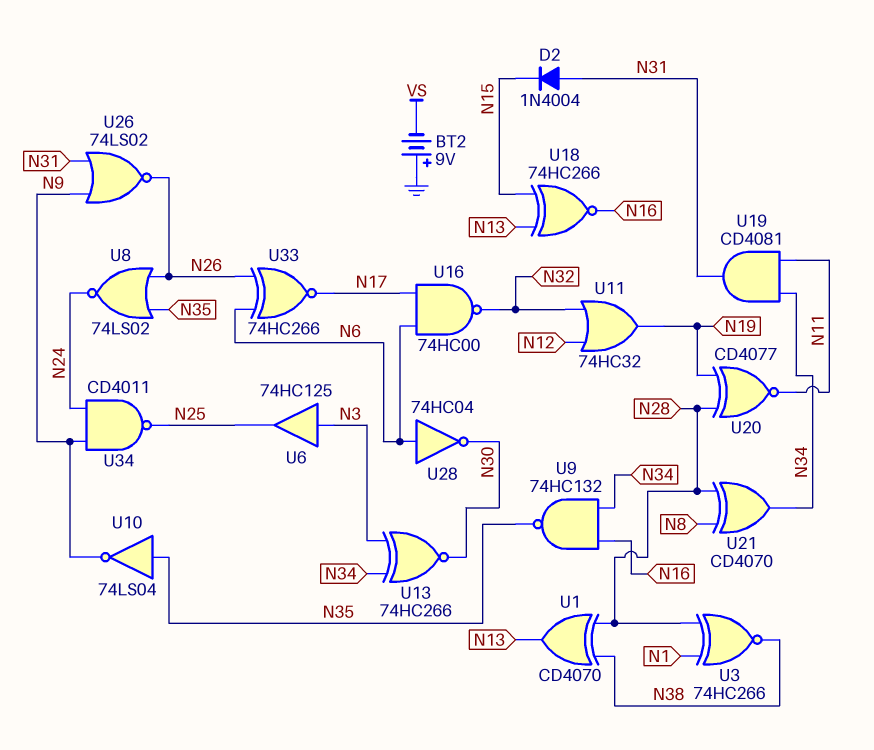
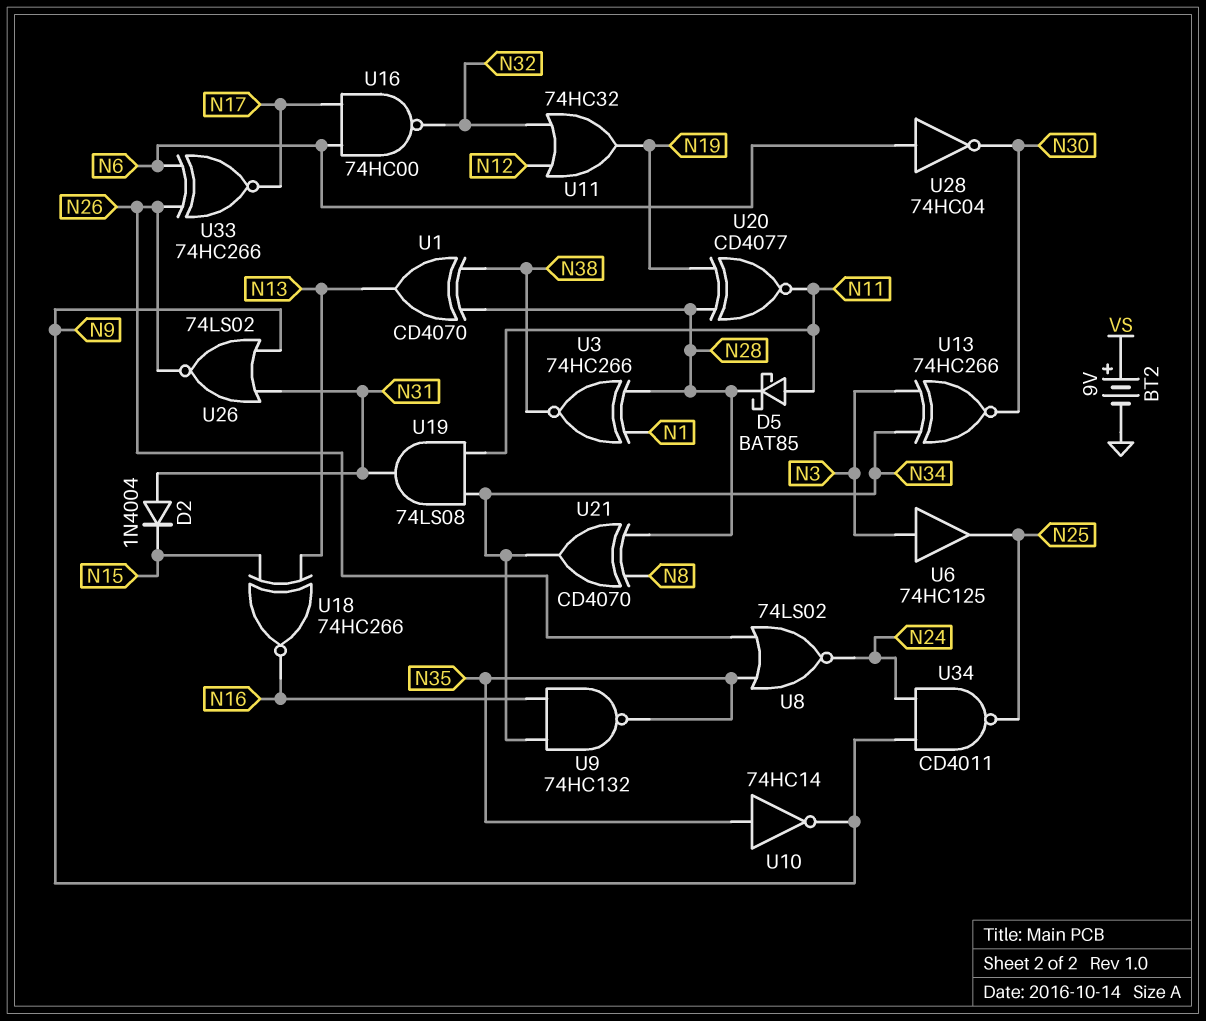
BT2: 9V (plus GND, minus VS) -> 9V (plus VS, minus GND)
D5: none -> schottky BAT85 (A N11, K N28)
U10: NOT 74LS04 (in N35, out N9) -> NOT 74HC14 (in N35, out N9)
U19: AND CD4081 (in N11, in N34, out N31) -> AND 74LS08 (in N11, in N34, out N31)

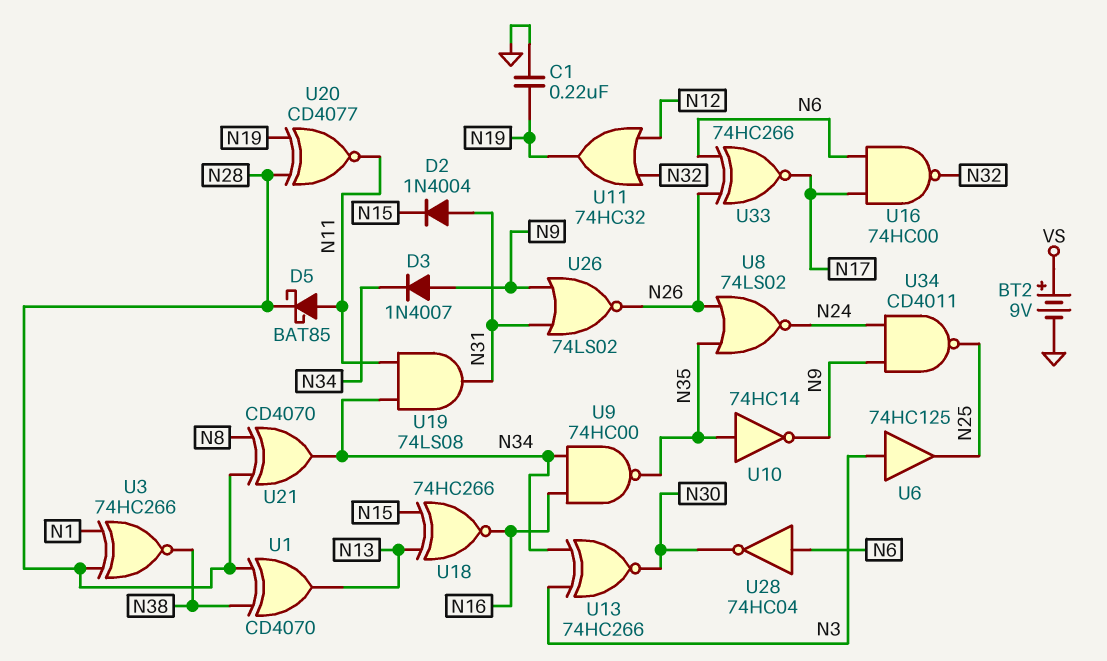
C1: none -> 220nF (GND, N19)
D3: none -> diode 1N4007 (A N9, K N34)
U9: NAND 74HC132 (in N16, in N34, out N35) -> NAND 74HC00 (in N16, in N34, out N35)

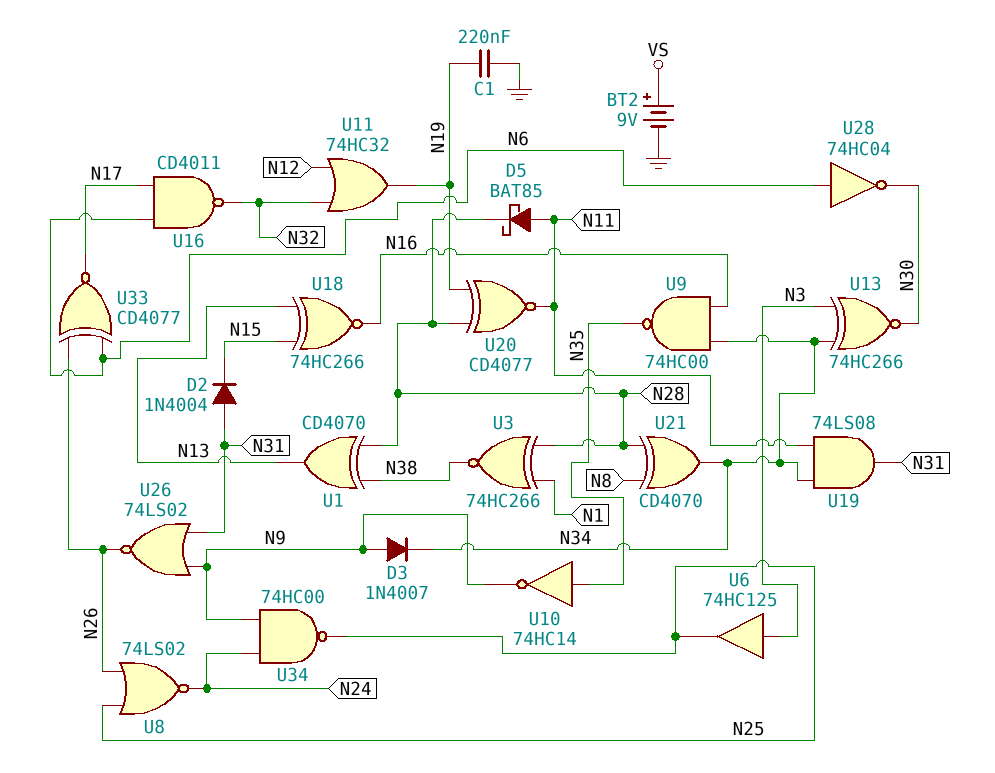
U8: NOR 74LS02 (in N26, in N35, out N24) -> NOR 74LS02 (in N25, in N26, out N24)
U16: NAND 74HC00 (in N6, in N17, out N32) -> NAND CD4011 (in N6, in N17, out N32)
U33: XNOR 74HC266 (in N6, in N26, out N17) -> XNOR CD4077 (in N6, in N26, out N17)
U34: NAND CD4011 (in N9, in N24, out N25) -> NAND 74HC00 (in N9, in N24, out N25)

